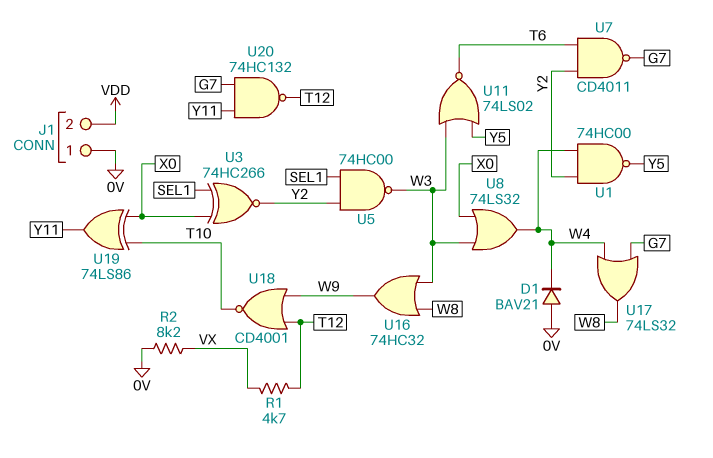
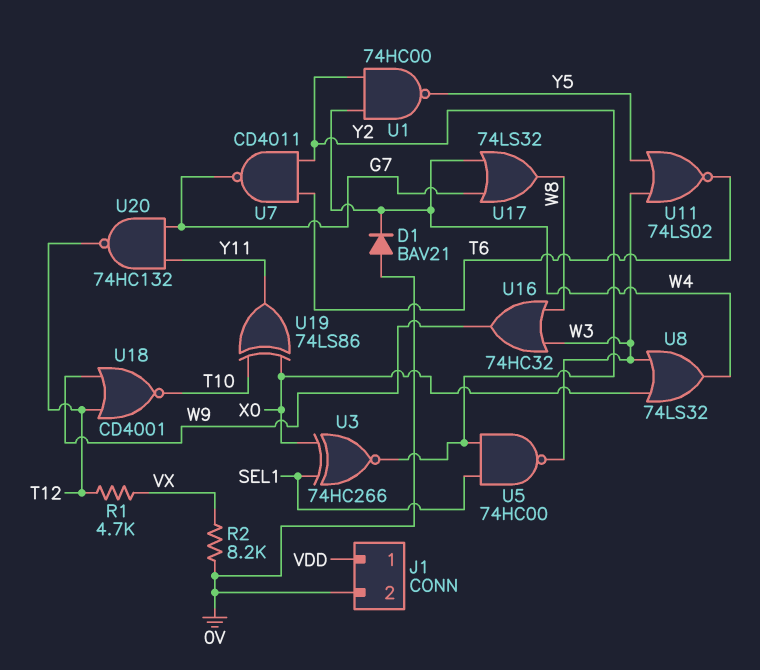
J1 pin 1: 0V -> VDD
J1 pin 2: VDD -> 0V

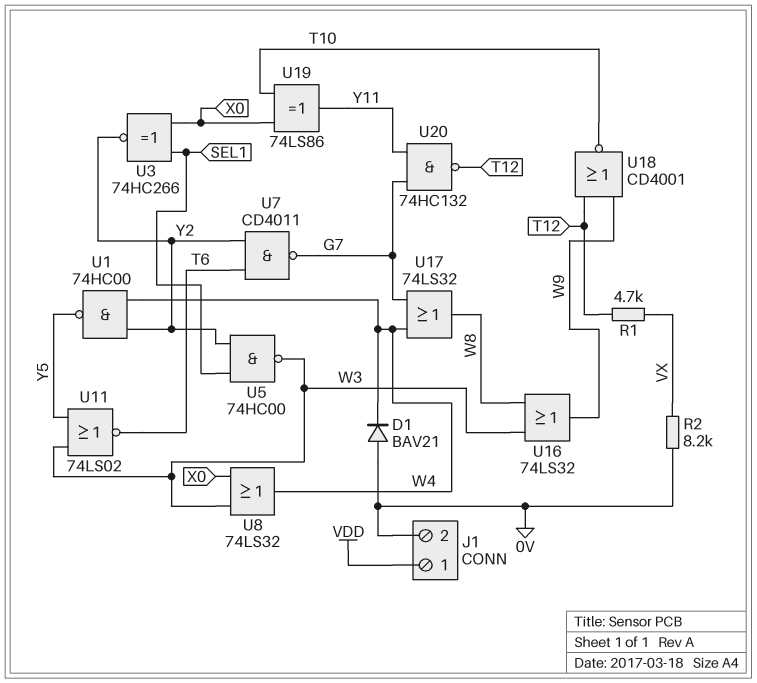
U16: OR 74HC32 (in W3, in W8, out W9) -> OR 74LS32 (in W3, in W8, out W9)

